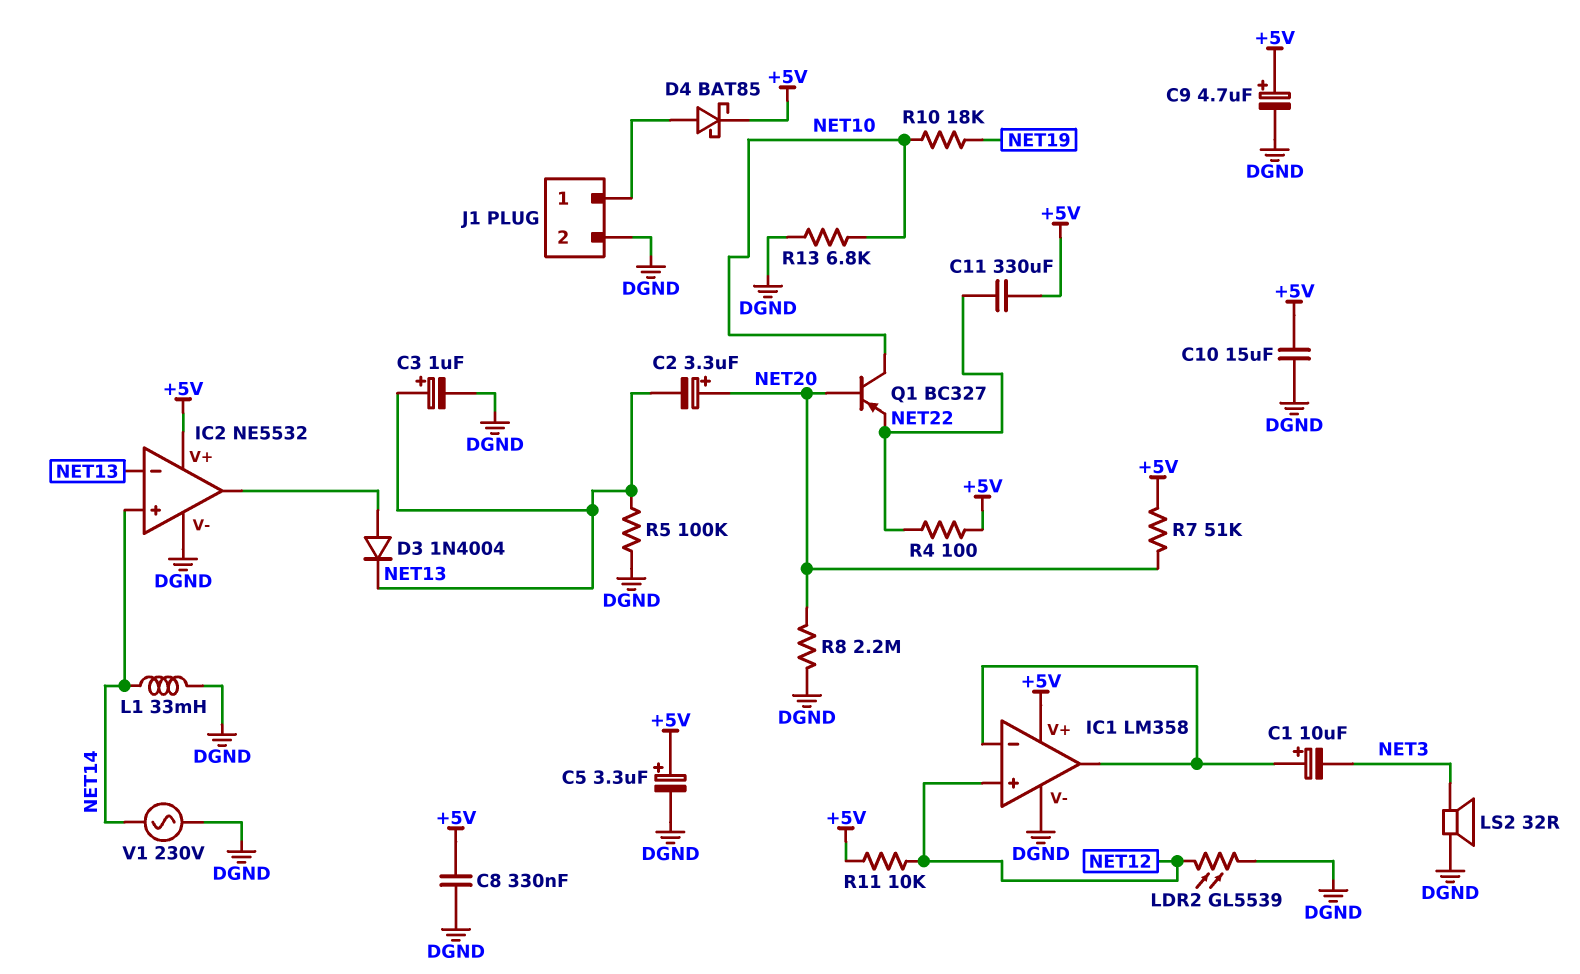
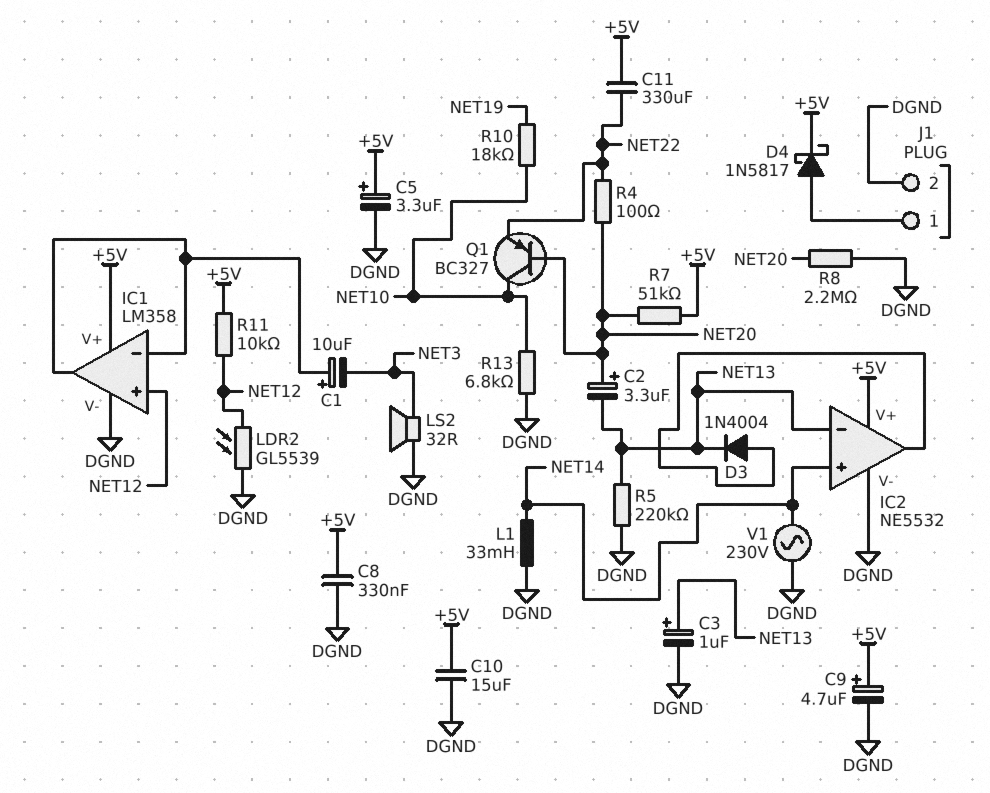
D4: schottky BAT85 (A J1/1, K +5V) -> schottky 1N5817 (A J1/1, K +5V)
R4: 100 (+5V, NET22) -> 100 (NET20, NET22)
R5: 100k (DGND, NET13) -> 220k (DGND, NET13)

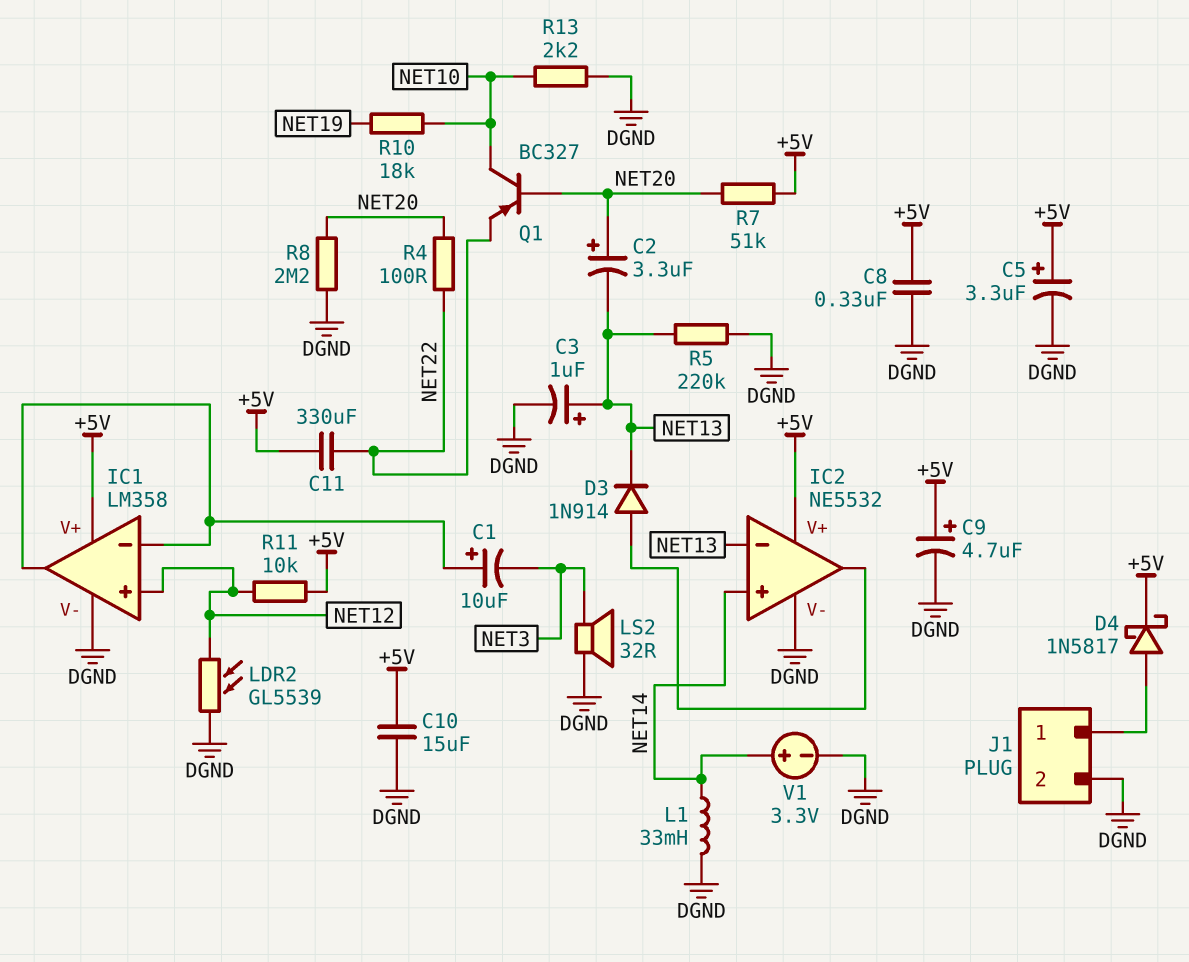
D3: diode 1N4004 (A IC2/out, K NET13) -> diode 1N914 (A IC2/out, K NET13)
R13: 6.8k (DGND, NET10) -> 2.2k (DGND, NET10)
V1: AC 230V (DGND, NET14) -> 3.3V (plus NET14, minus DGND)

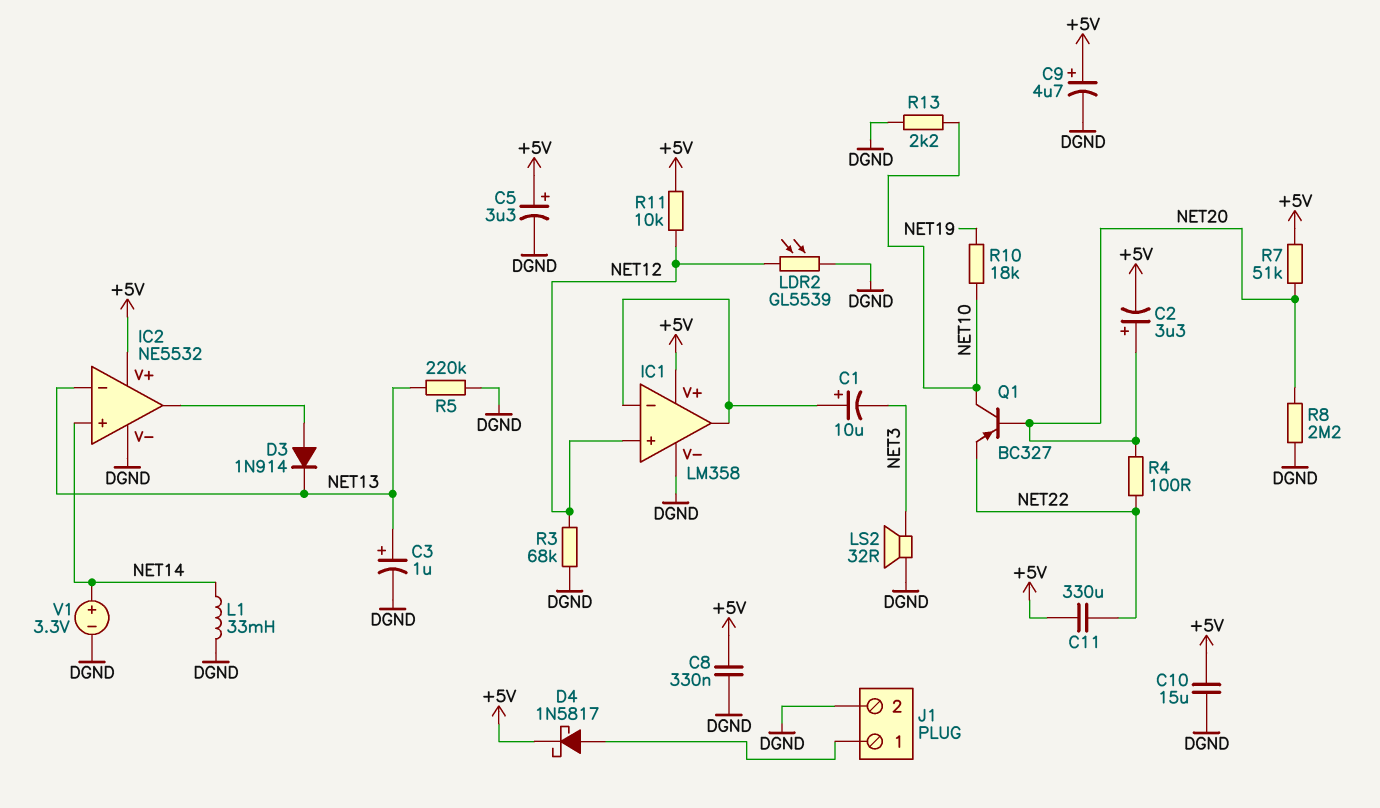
C2: 3.3uF (plus NET20, minus NET13) -> 3.3uF (plus NET20, minus +5V)
R3: none -> 68k (DGND, NET12)

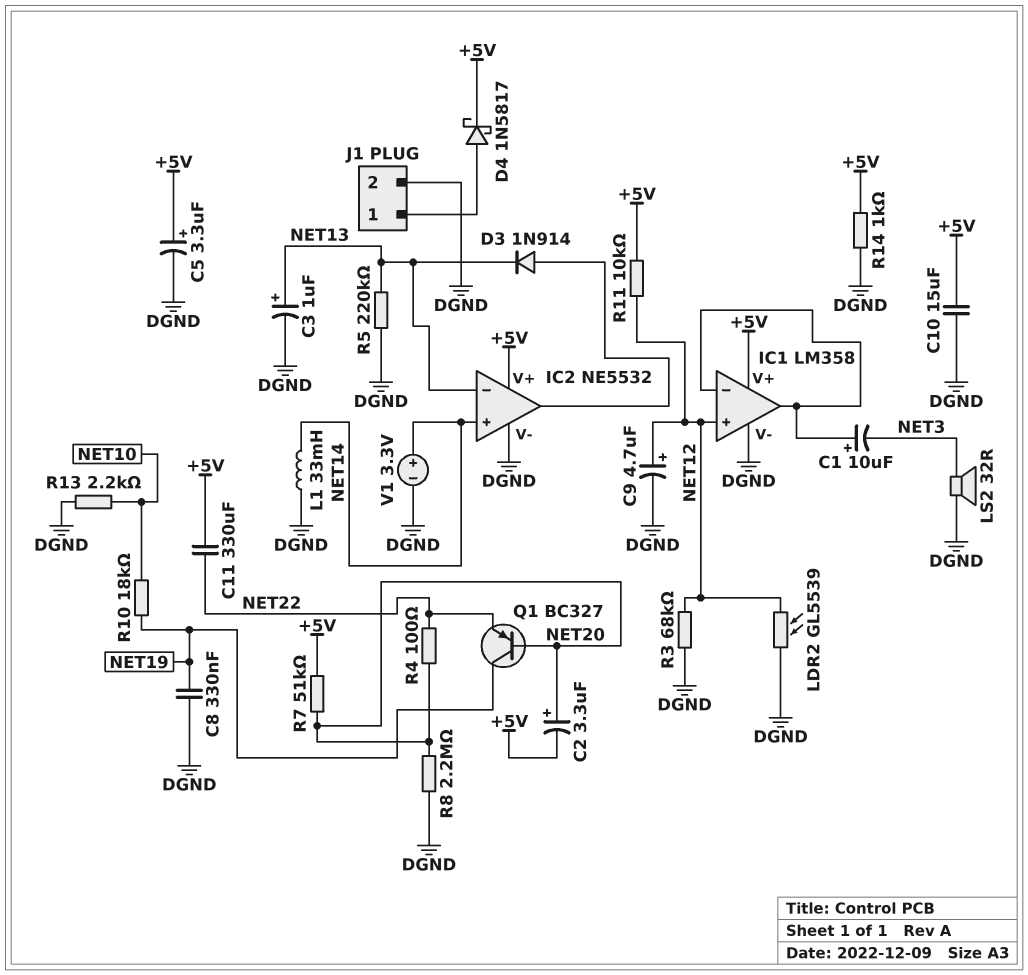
C8: 330nF (+5V, DGND) -> 330nF (DGND, NET19)
C9: 4.7uF (plus +5V, minus DGND) -> 4.7uF (plus NET12, minus DGND)
Q1: PNP BC327 (B NET20, C NET10, E NET22) -> PNP BC327 (B NET20, C NET19, E NET22)
R14: none -> 1k (+5V, DGND)

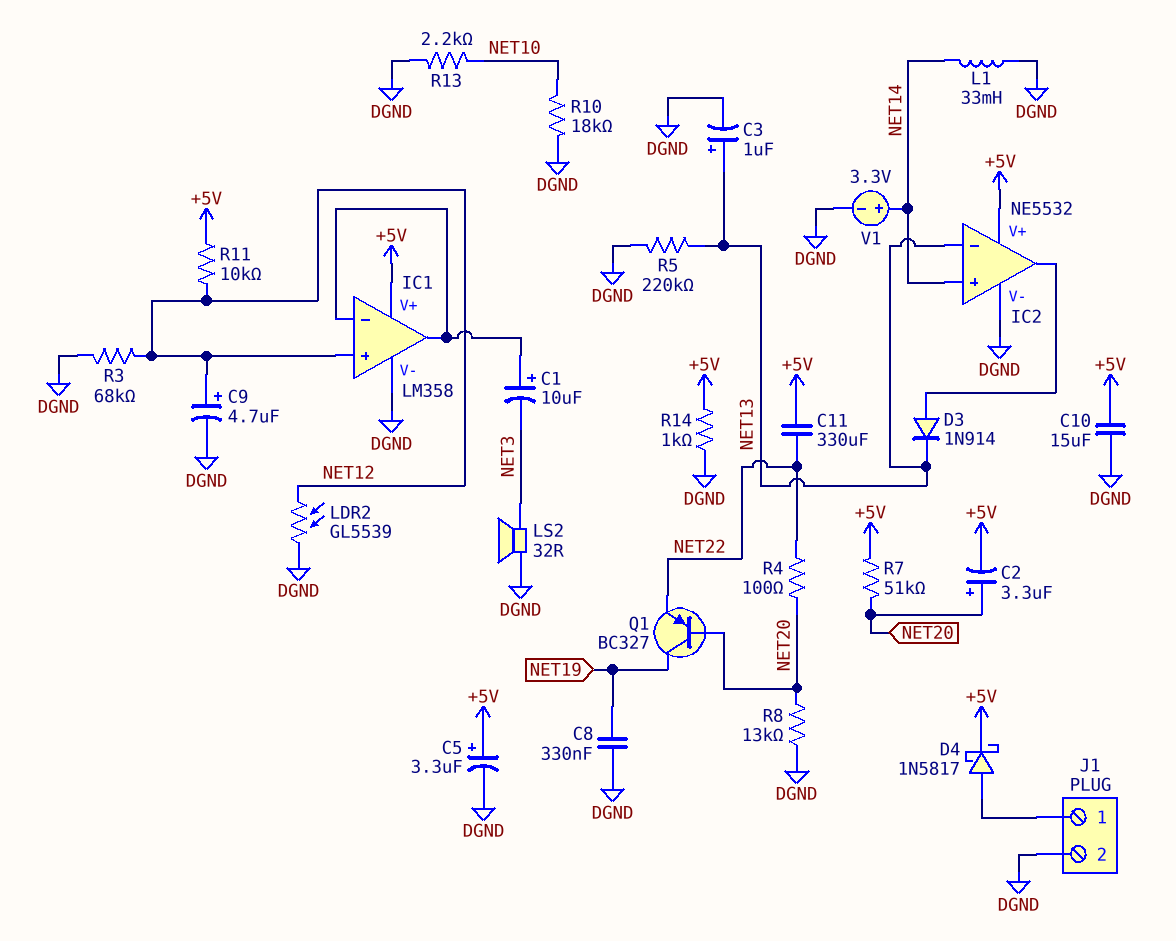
R8: 2.2M (DGND, NET20) -> 13k (DGND, NET20)
R10: 18k (NET10, NET19) -> 18k (DGND, NET10)

